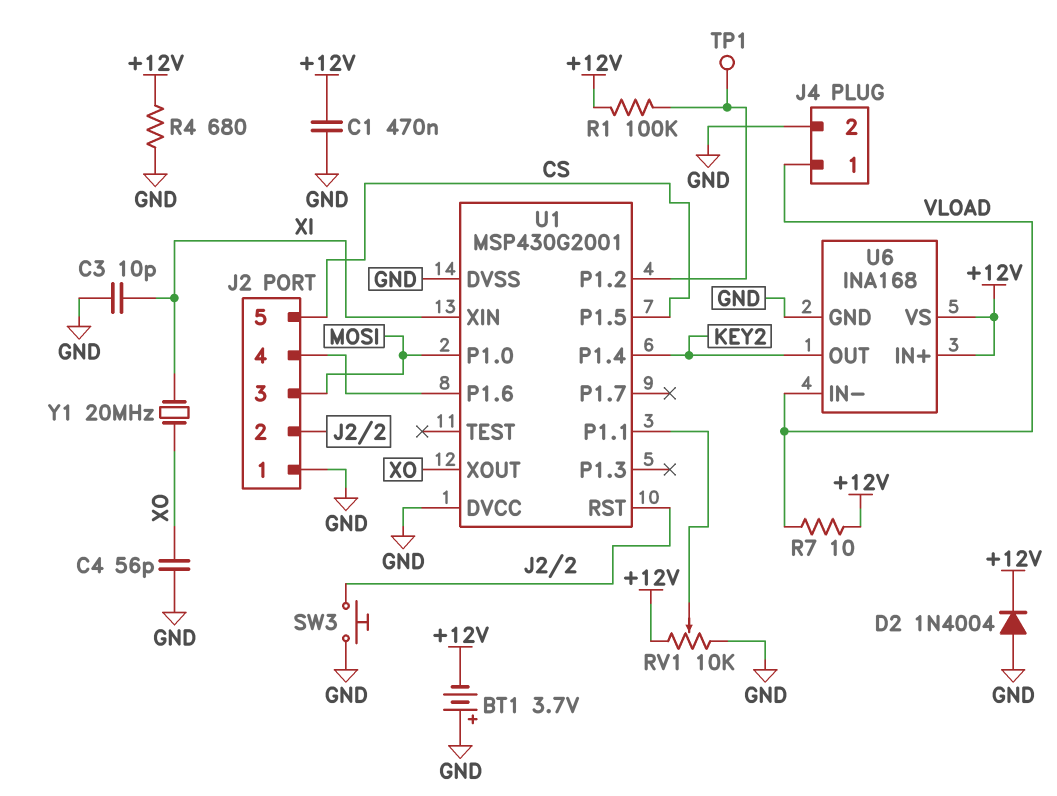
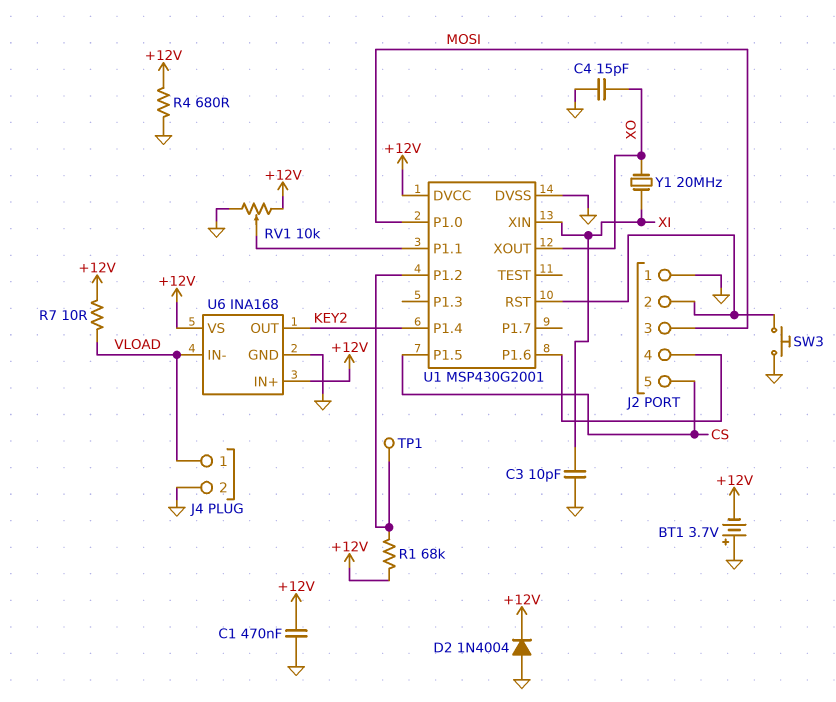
C4: 56pF (GND, XO) -> 15pF (GND, XO)
R1: 100k (+12V, U1/P1.2) -> 68k (+12V, U1/P1.2)
U1 pin DVCC: GND -> +12V

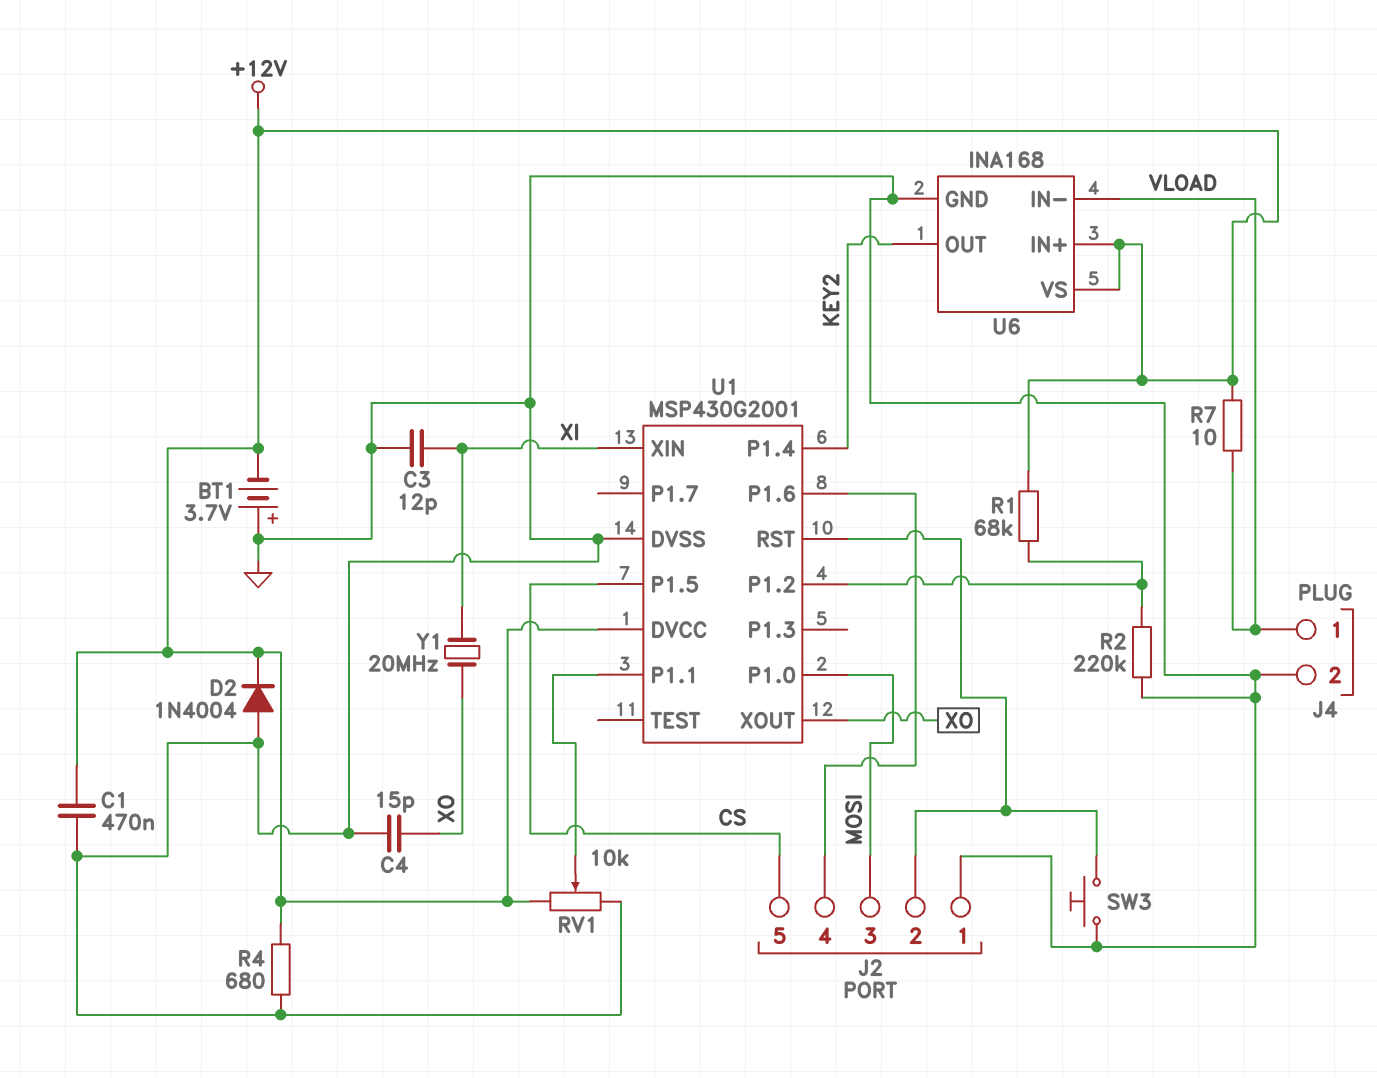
C3: 10pF (GND, XI) -> 12pF (GND, XI)
R2: none -> 220k (GND, U1/P1.2)
TP1: test point (U1/P1.2) -> none

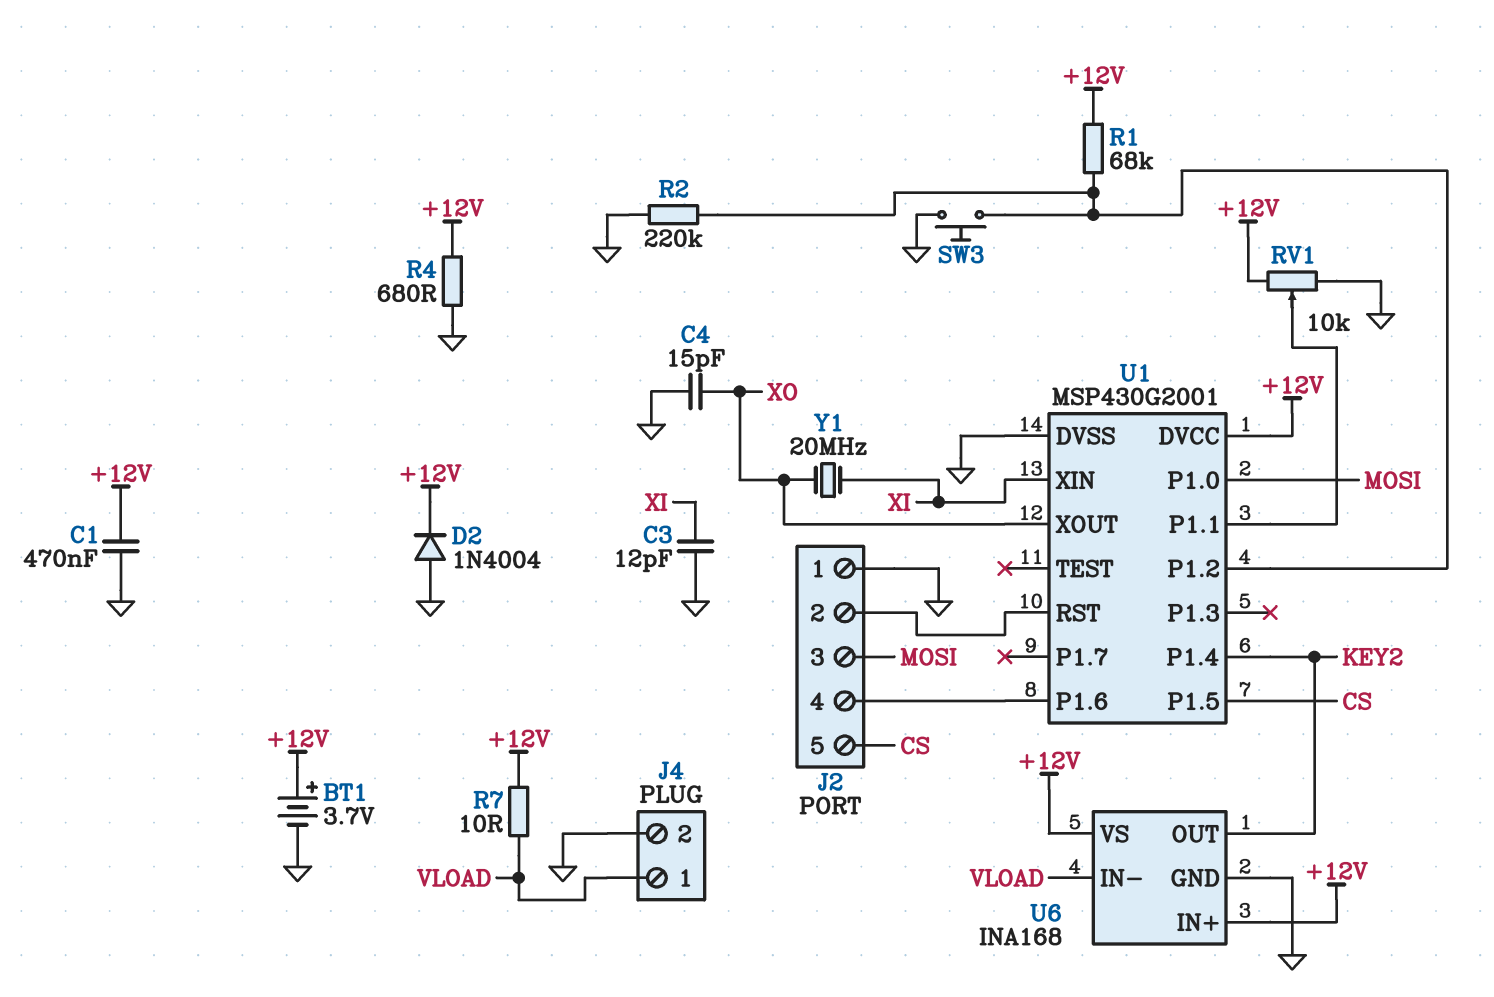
BT1: 3.7V (plus GND, minus +12V) -> 3.7V (plus +12V, minus GND)
SW3: button (GND, J2/2) -> button (GND, U1/P1.2)

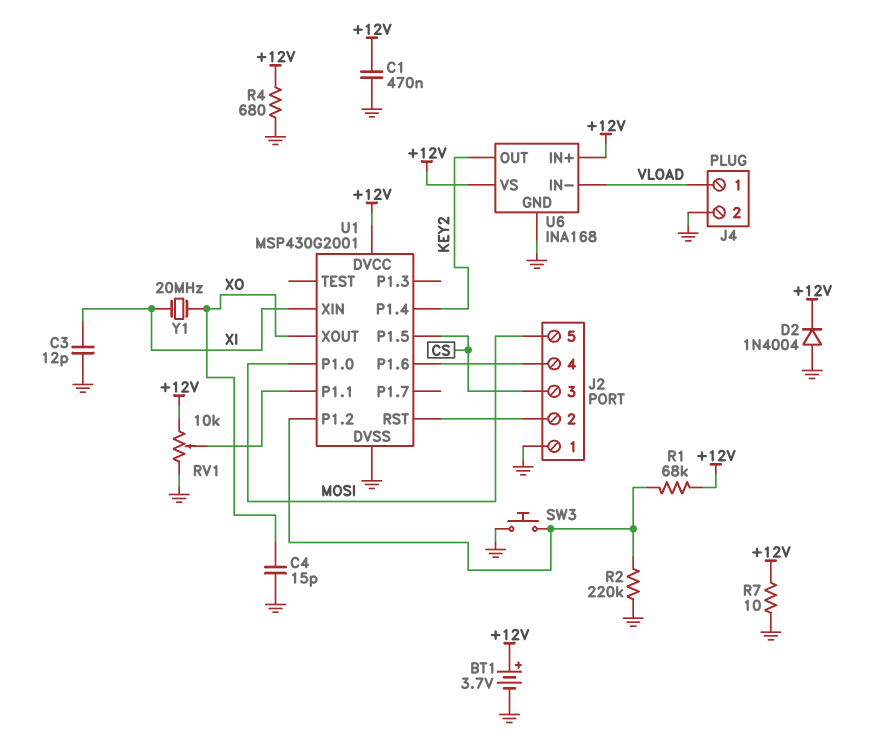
J2 pin 3: MOSI -> CS
J2 pin 5: CS -> MOSI
R7: 10 (+12V, VLOAD) -> 10 (+12V, GND)

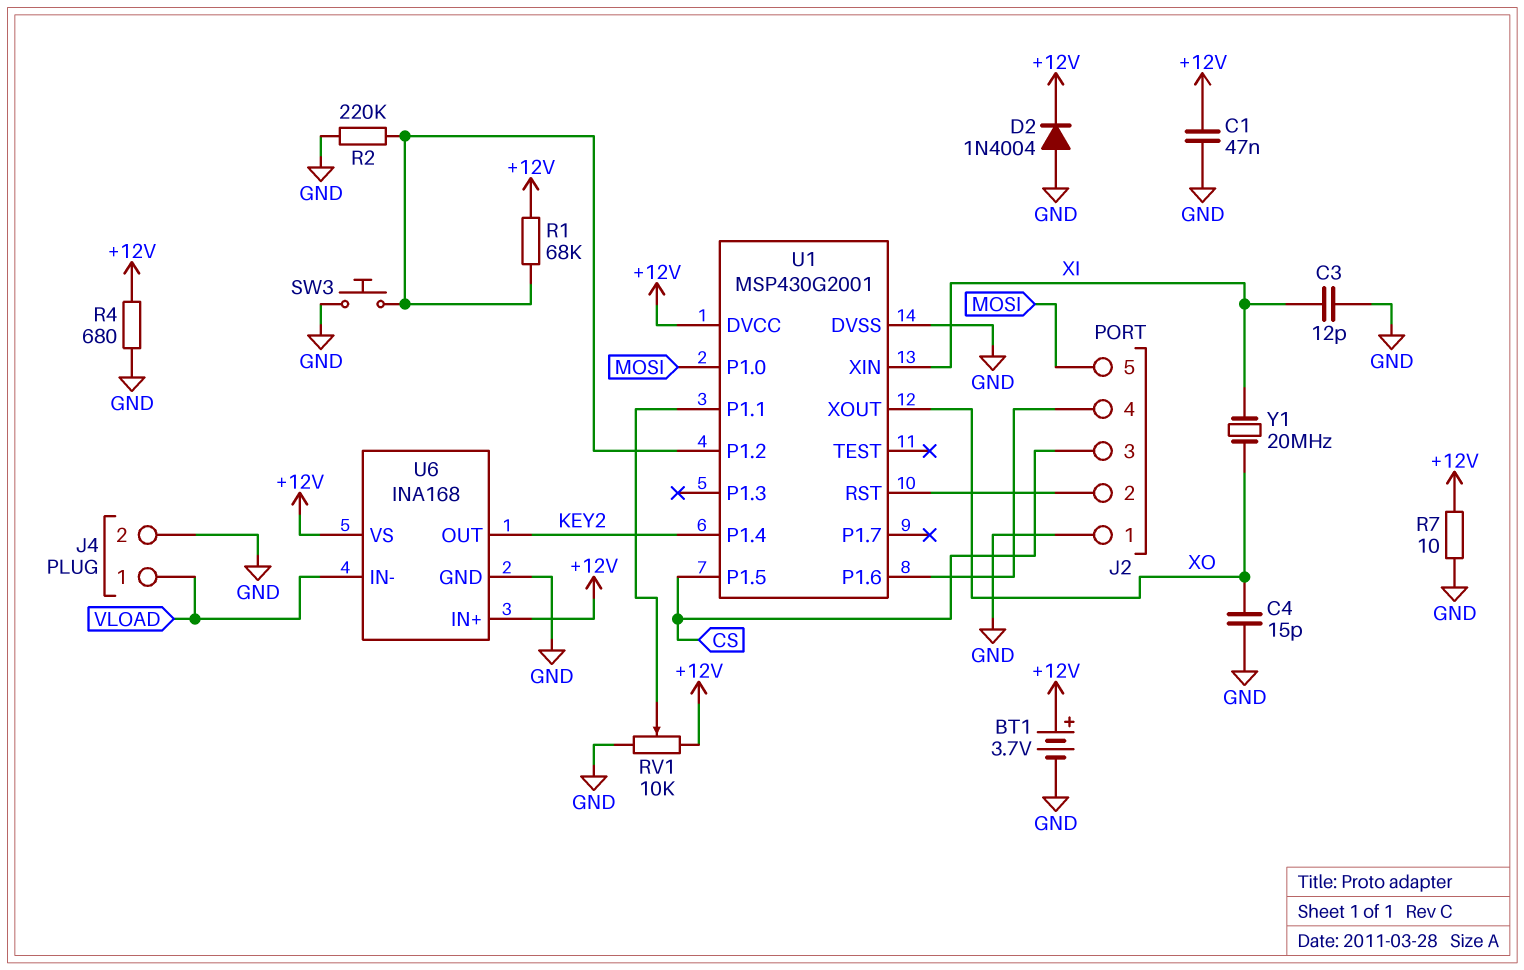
C1: 470nF (+12V, GND) -> 47nF (+12V, GND)

